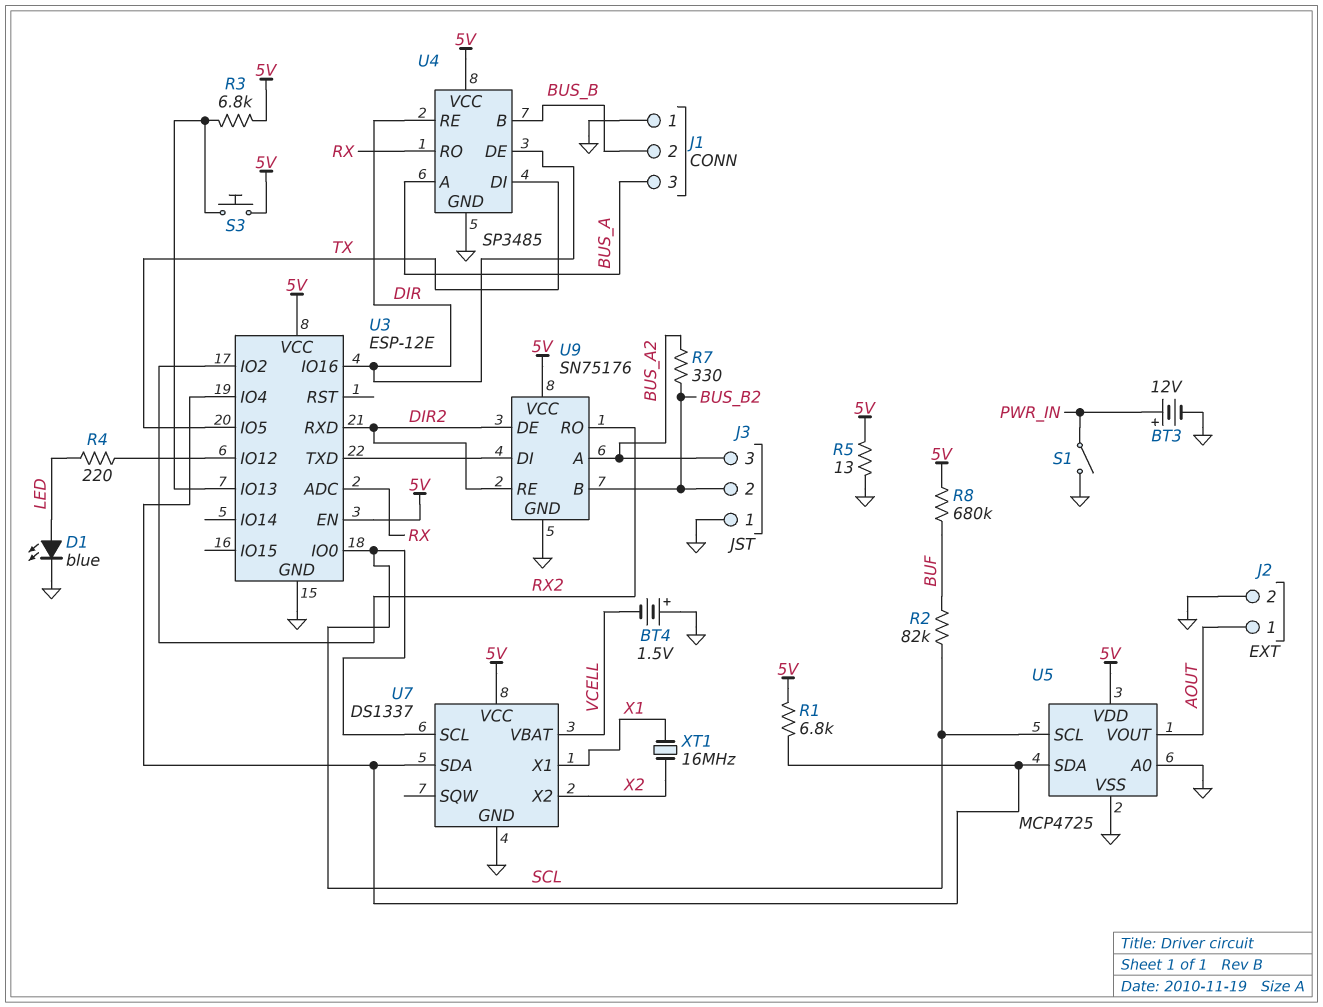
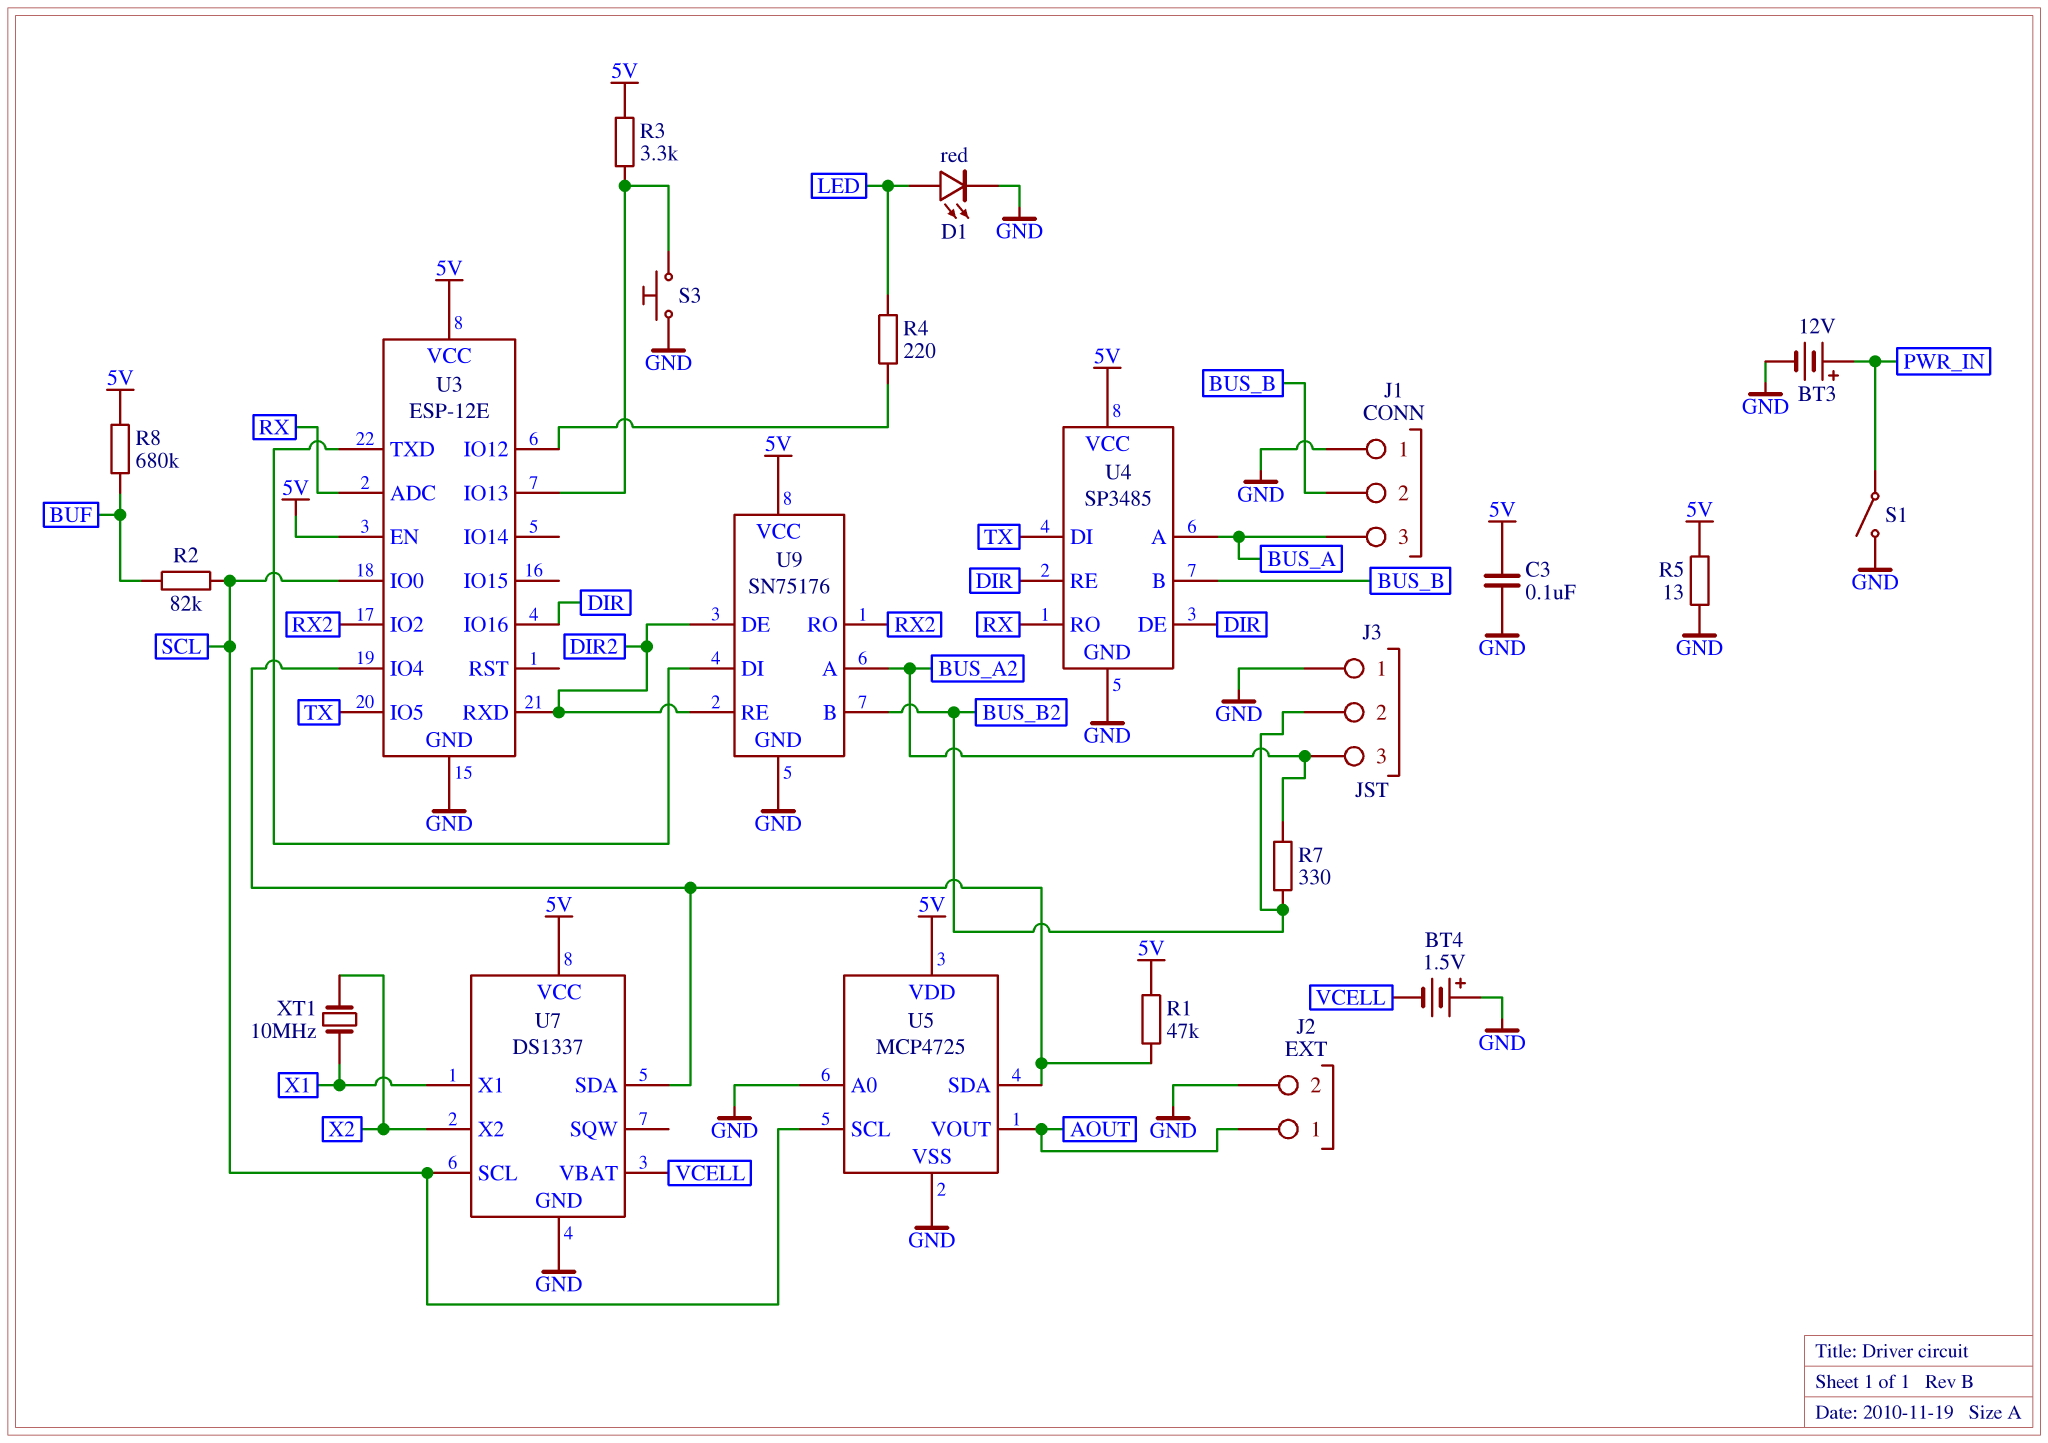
C3: none -> 100nF (5V, GND)
D1: LED blue (A LED, K GND) -> LED red (A LED, K GND)
R1: 6.8k (5V, U3/IO4) -> 47k (5V, U3/IO4)
R3: 6.8k (5V, U3/IO13) -> 3.3k (5V, U3/IO13)
S3: button (5V, U3/IO13) -> button (GND, U3/IO13)
XT1: 16MHz (X1, X2) -> 10MHz (X1, X2)

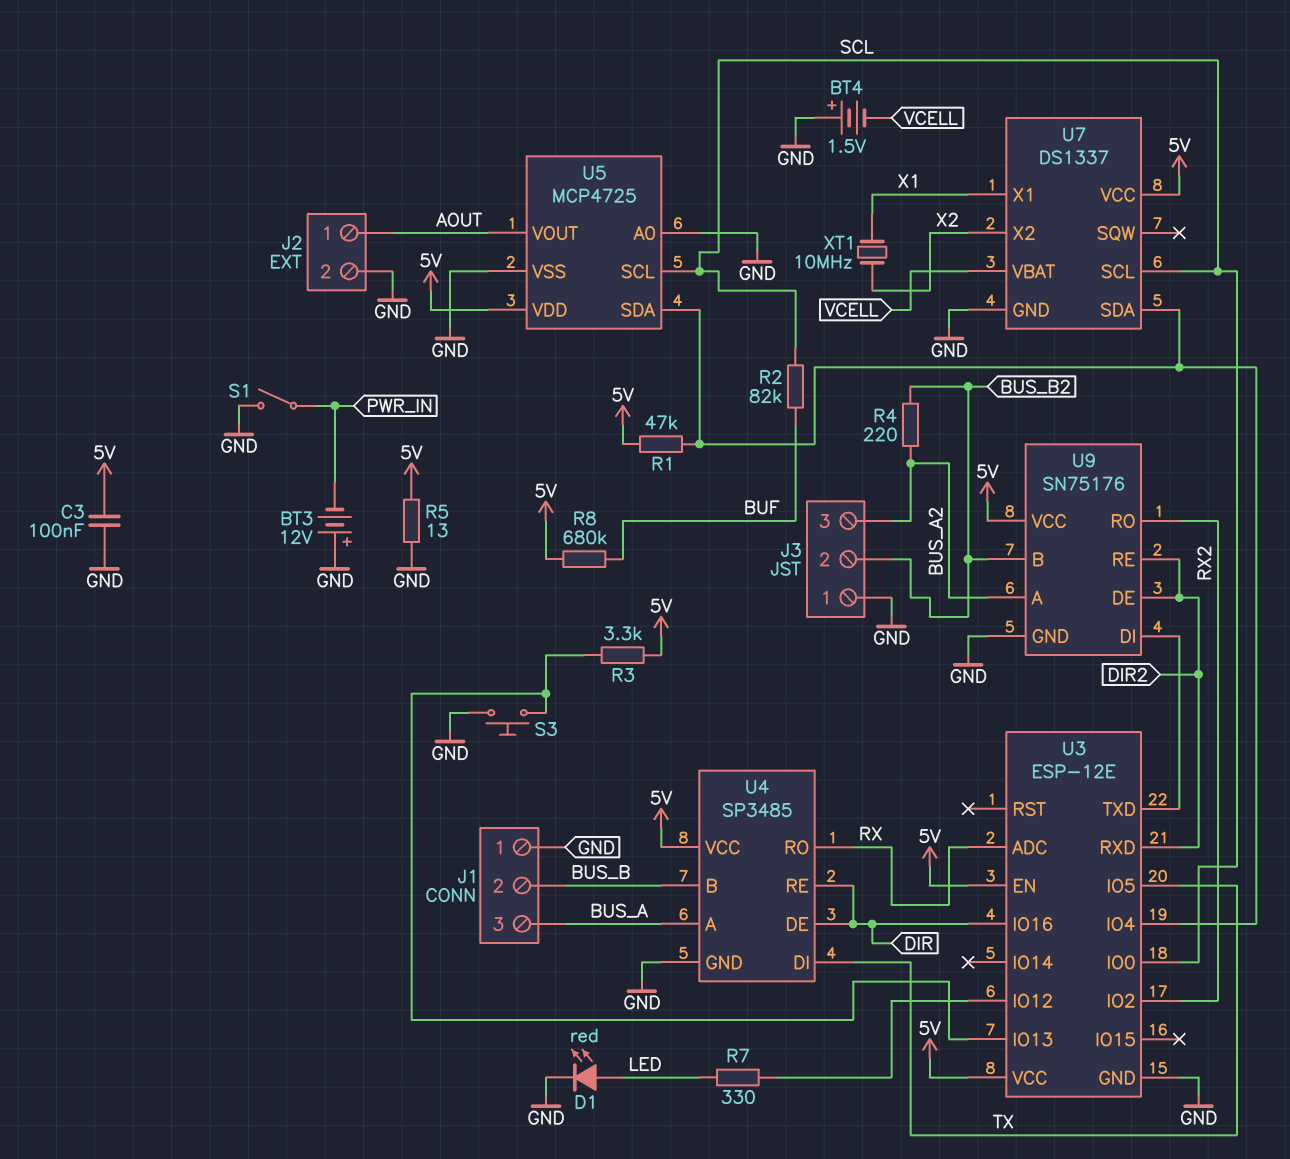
BT3: 12V (plus PWR_IN, minus GND) -> 12V (plus GND, minus PWR_IN)
R4: 220 (LED, U3/IO12) -> 220 (BUS_A2, BUS_B2)
R7: 330 (BUS_A2, BUS_B2) -> 330 (LED, U3/IO12)

